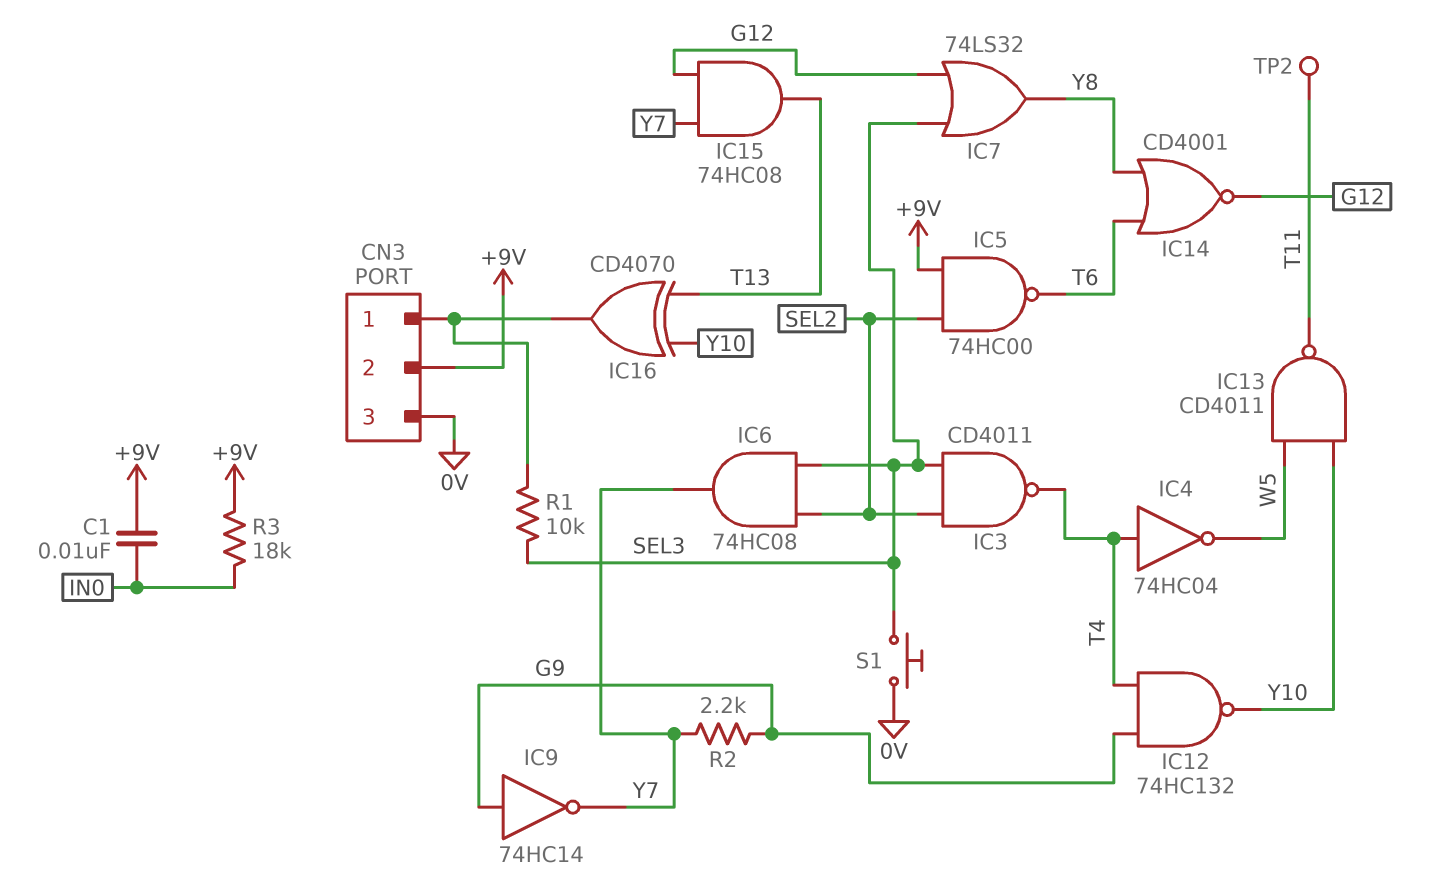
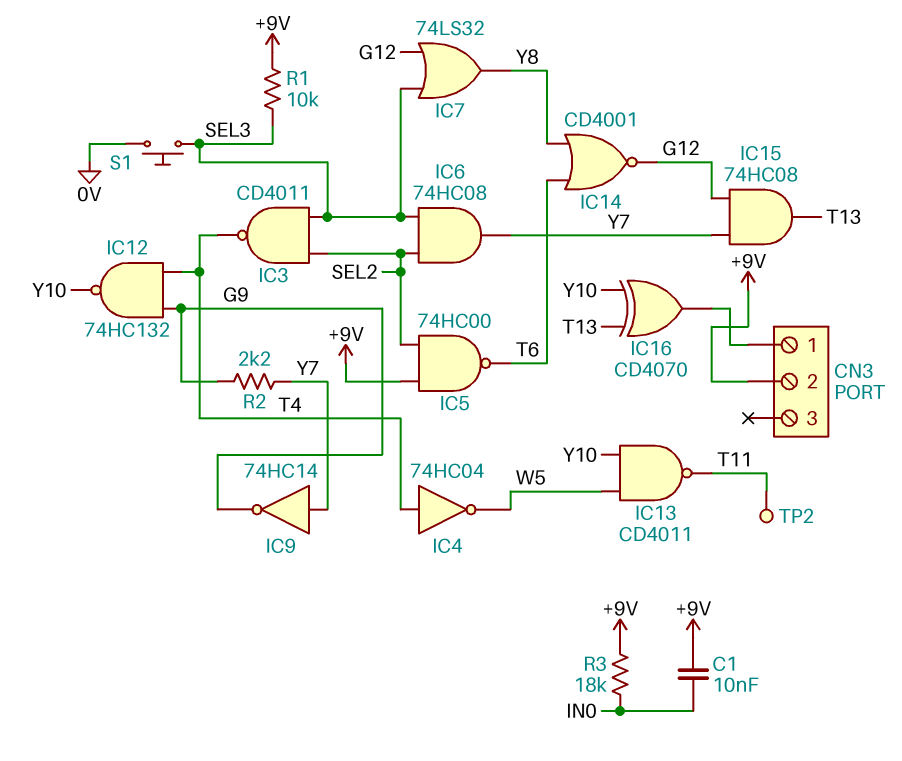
CN3 pin 3: 0V -> none
IC9: NOT 74HC14 (in G9, out Y7) -> NOT 74HC14 (in Y7, out G9)
R1: 10k (CN3/1, SEL3) -> 10k (+9V, SEL3)

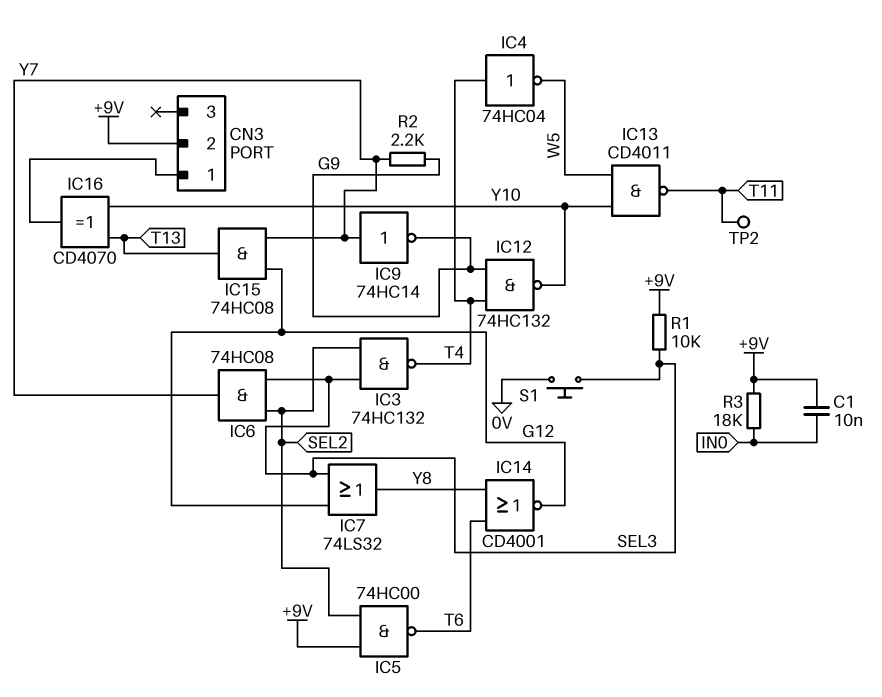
IC3: NAND CD4011 (in SEL2, in SEL3, out T4) -> NAND 74HC132 (in SEL2, in SEL3, out T4)

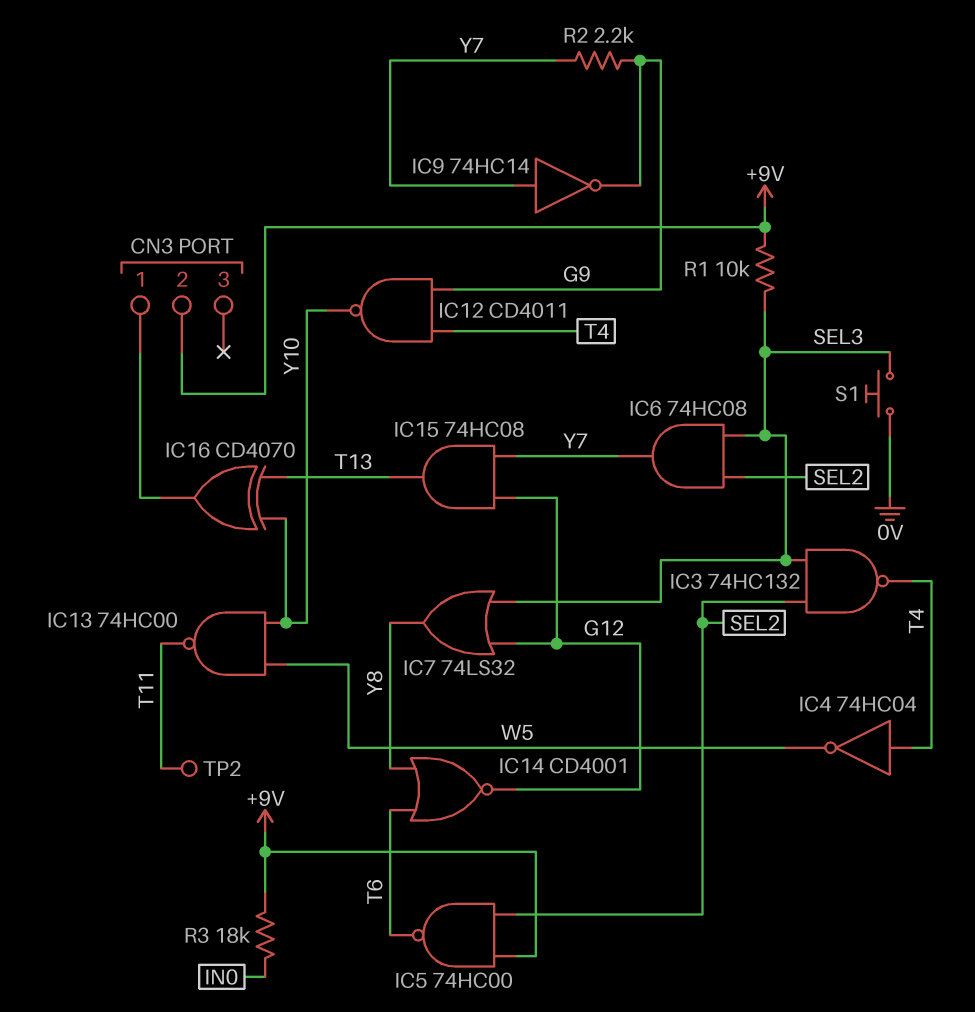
C1: 10nF (+9V, IN0) -> none
IC12: NAND 74HC132 (in G9, in T4, out Y10) -> NAND CD4011 (in G9, in T4, out Y10)
IC13: NAND CD4011 (in W5, in Y10, out T11) -> NAND 74HC00 (in W5, in Y10, out T11)

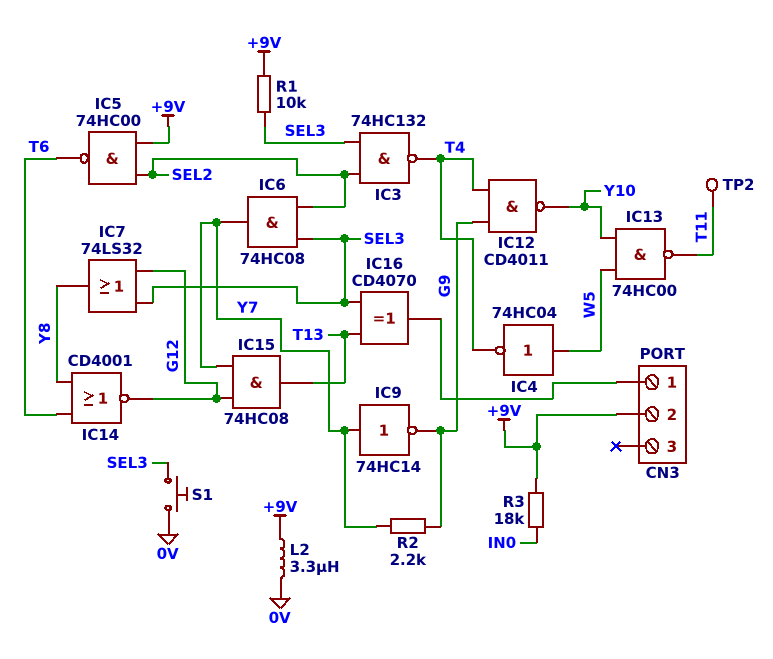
IC4: NOT 74HC04 (in T4, out W5) -> NOT 74HC04 (in W5, out T4)
IC16: XOR CD4070 (in T13, in Y10, out CN3/1) -> XOR CD4070 (in SEL3, in T13, out CN3/1)
L2: none -> 3.3uH (+9V, 0V)

